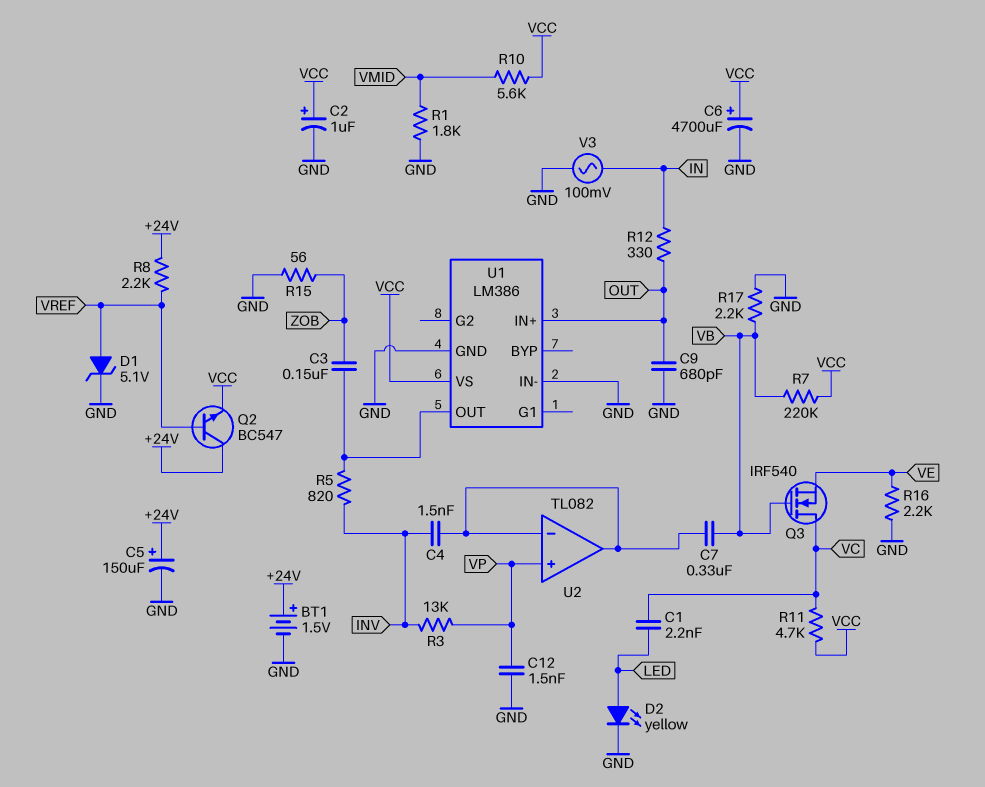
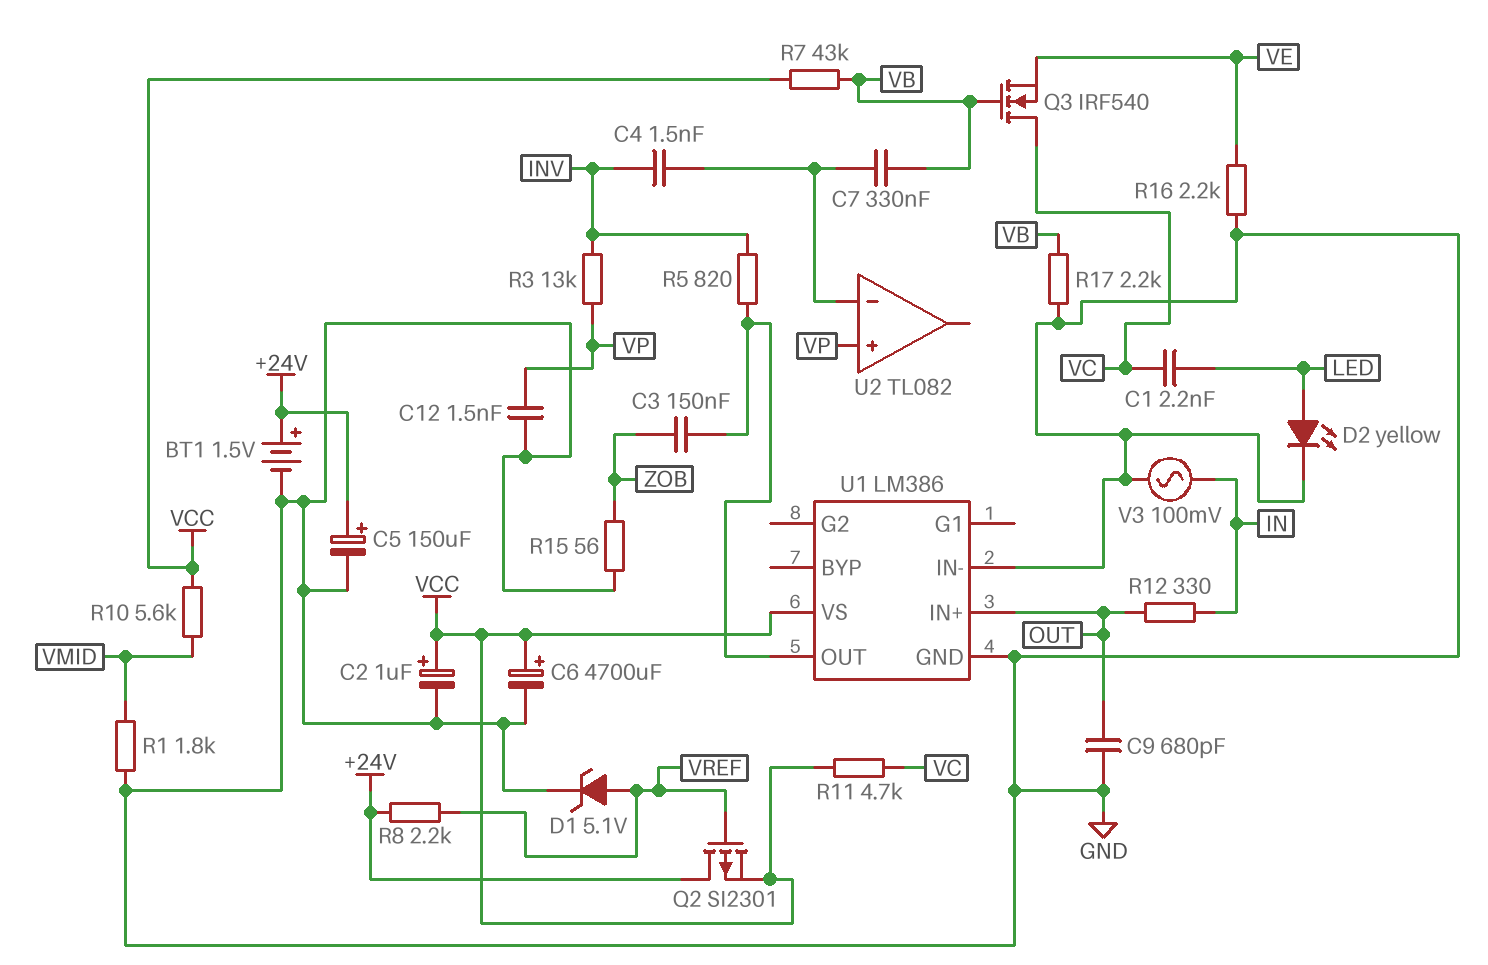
Q2: NPN BC547 (B VREF, C +24V, E VCC) -> PMOS SI2301 (G VREF, D +24V, S VCC)
R7: 220k (VB, VCC) -> 43k (VB, VCC)
U2 pin out: U2/in- -> none

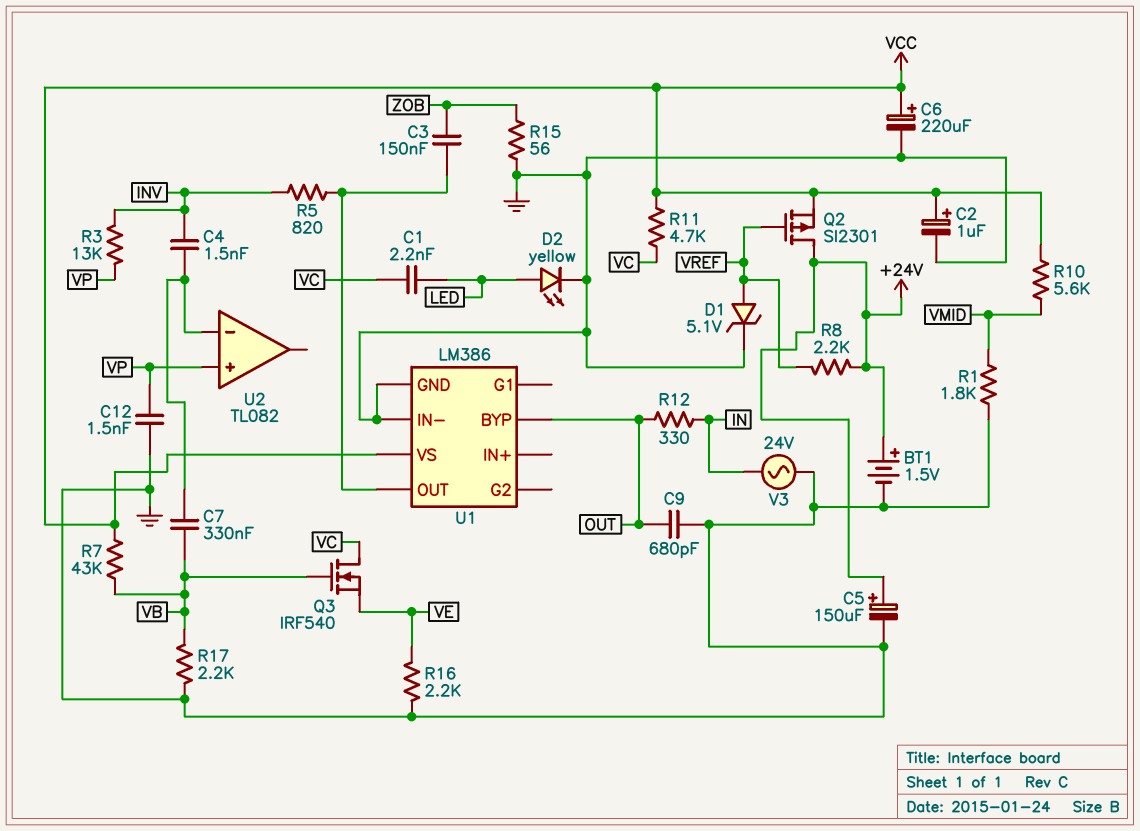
C6: 4700uF (plus VCC, minus GND) -> 220uF (plus VCC, minus GND)
U1 pin BYP: none -> OUT
U1 pin IN+: OUT -> none
V3: AC 100mV (GND, IN) -> AC 24V (GND, IN)

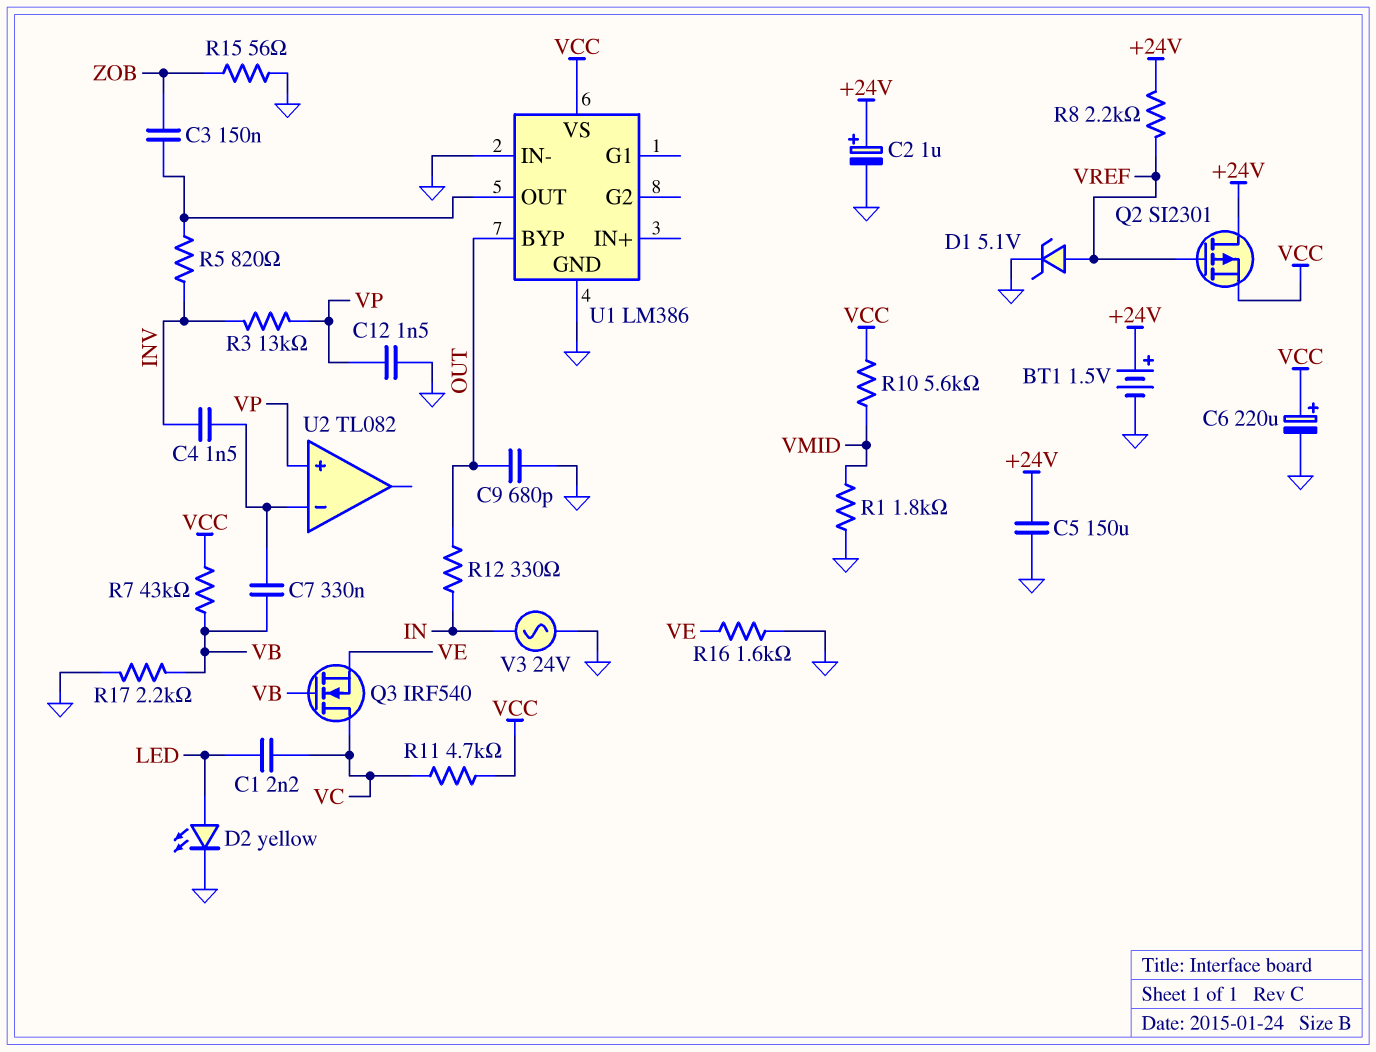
C2: 1uF (plus VCC, minus GND) -> 1uF (plus +24V, minus GND)
C5: 150uF (plus +24V, minus GND) -> 150uF (+24V, GND)
R16: 2.2k (GND, VE) -> 1.6k (GND, VE)

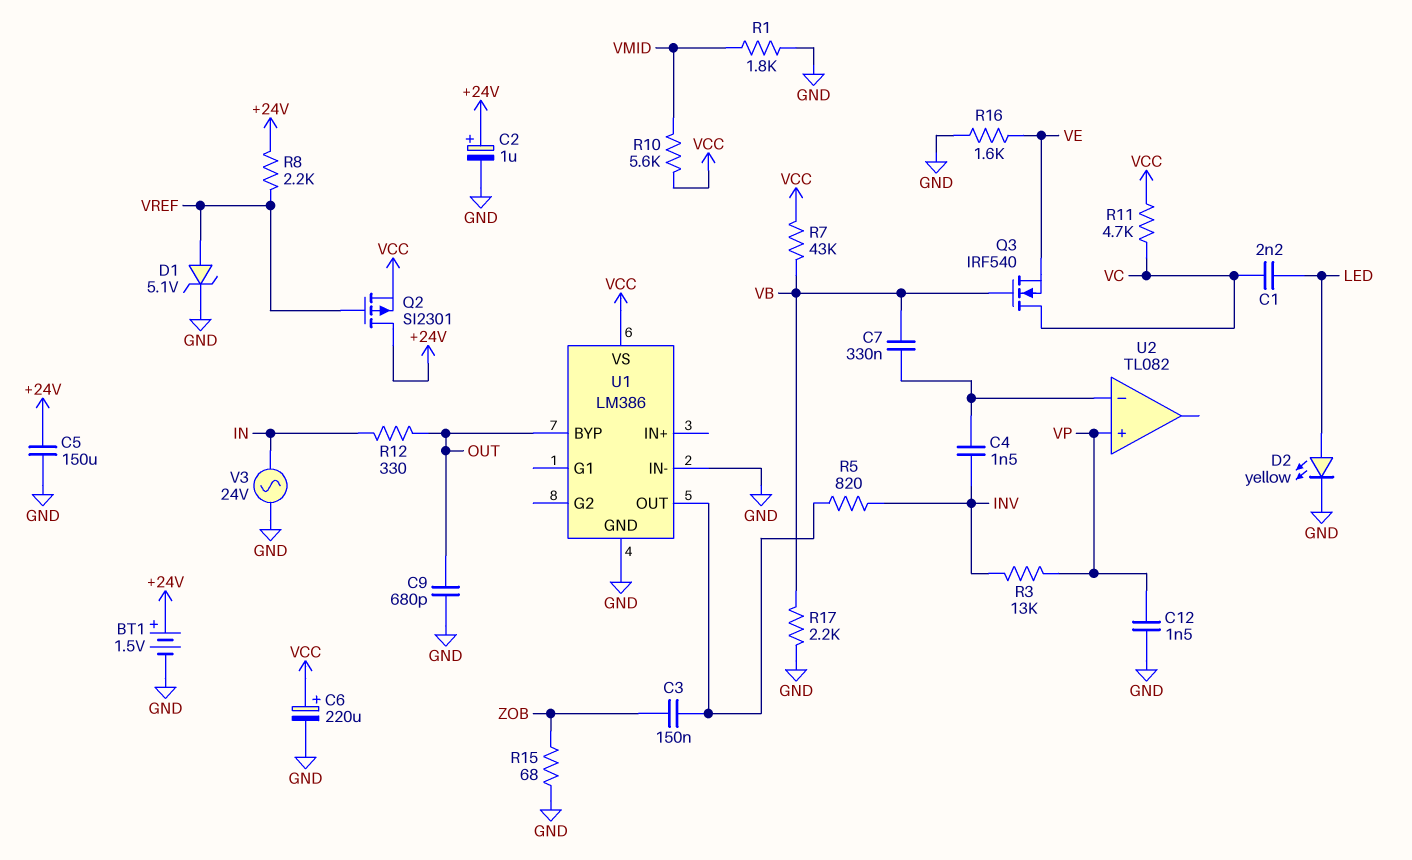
R15: 56 (GND, ZOB) -> 68 (GND, ZOB)

